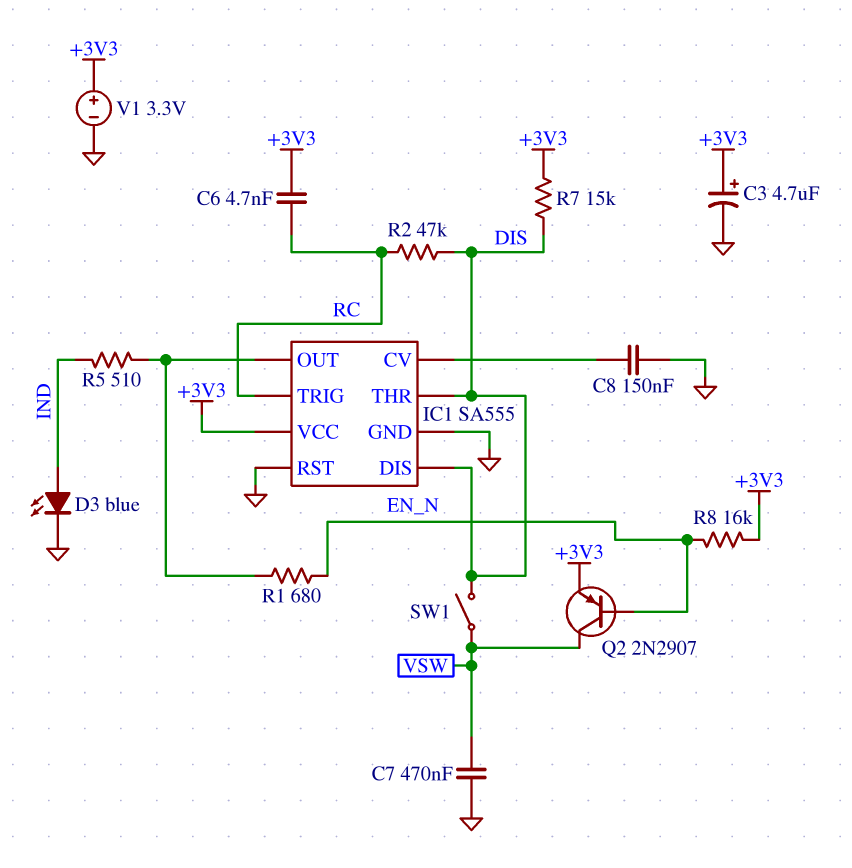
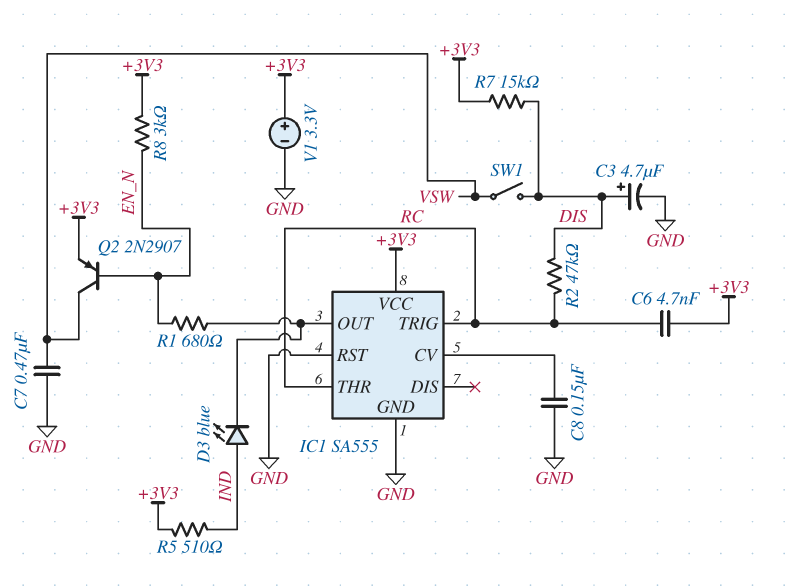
C3: 4.7uF (plus +3V3, minus GND) -> 4.7uF (plus DIS, minus GND)
D3: LED blue (A IND, K GND) -> LED blue (A IND, K IC1/OUT)
IC1 pin DIS: DIS -> none
IC1 pin THR: DIS -> RC
R5: 510 (IC1/OUT, IND) -> 510 (+3V3, IND)
R8: 16k (+3V3, EN_N) -> 3k (+3V3, EN_N)

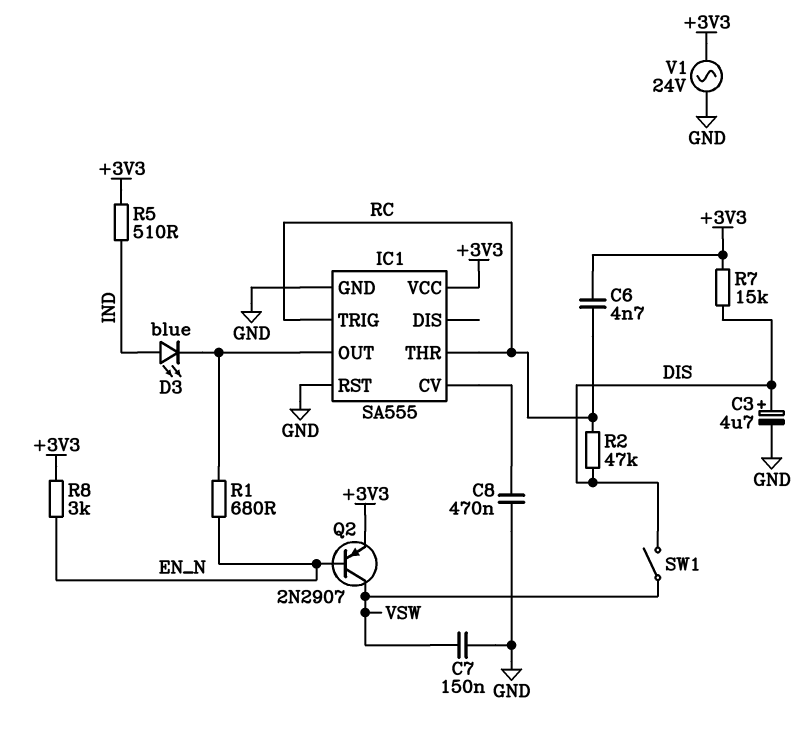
C7: 470nF (GND, VSW) -> 150nF (GND, VSW)
C8: 150nF (GND, IC1/CV) -> 470nF (GND, IC1/CV)
V1: 3.3V (plus +3V3, minus GND) -> AC 24V (+3V3, GND)

